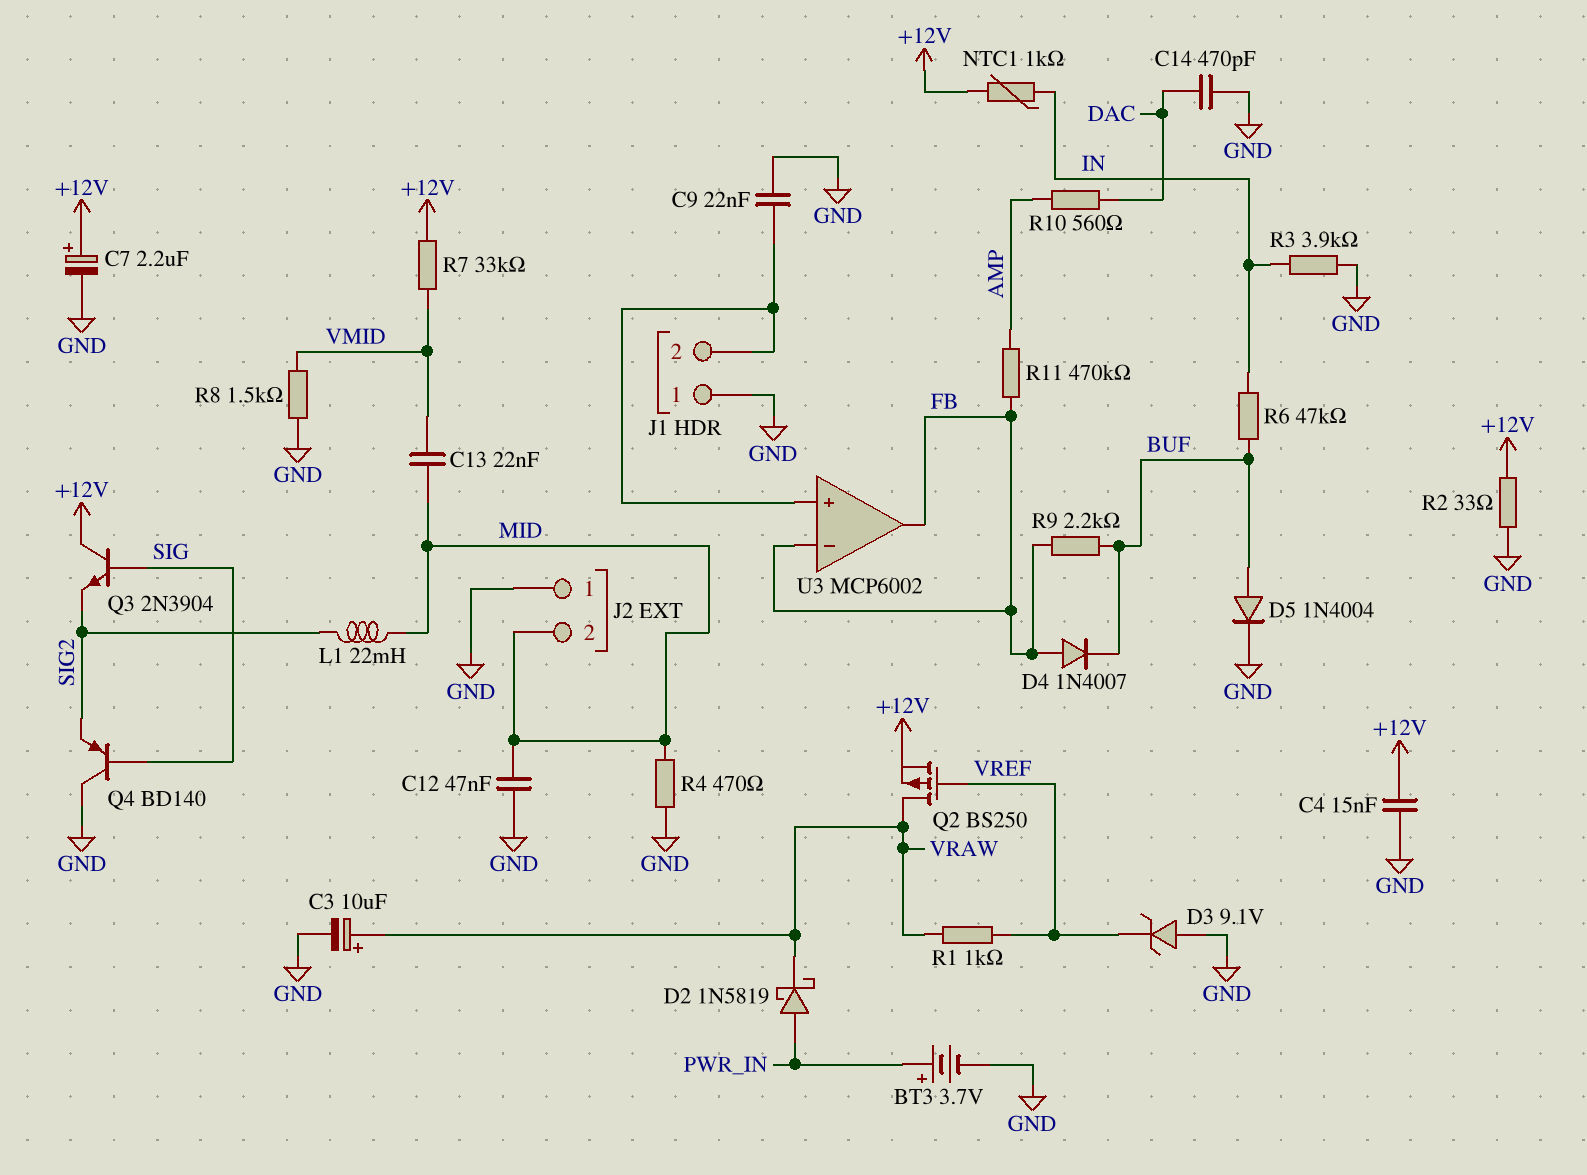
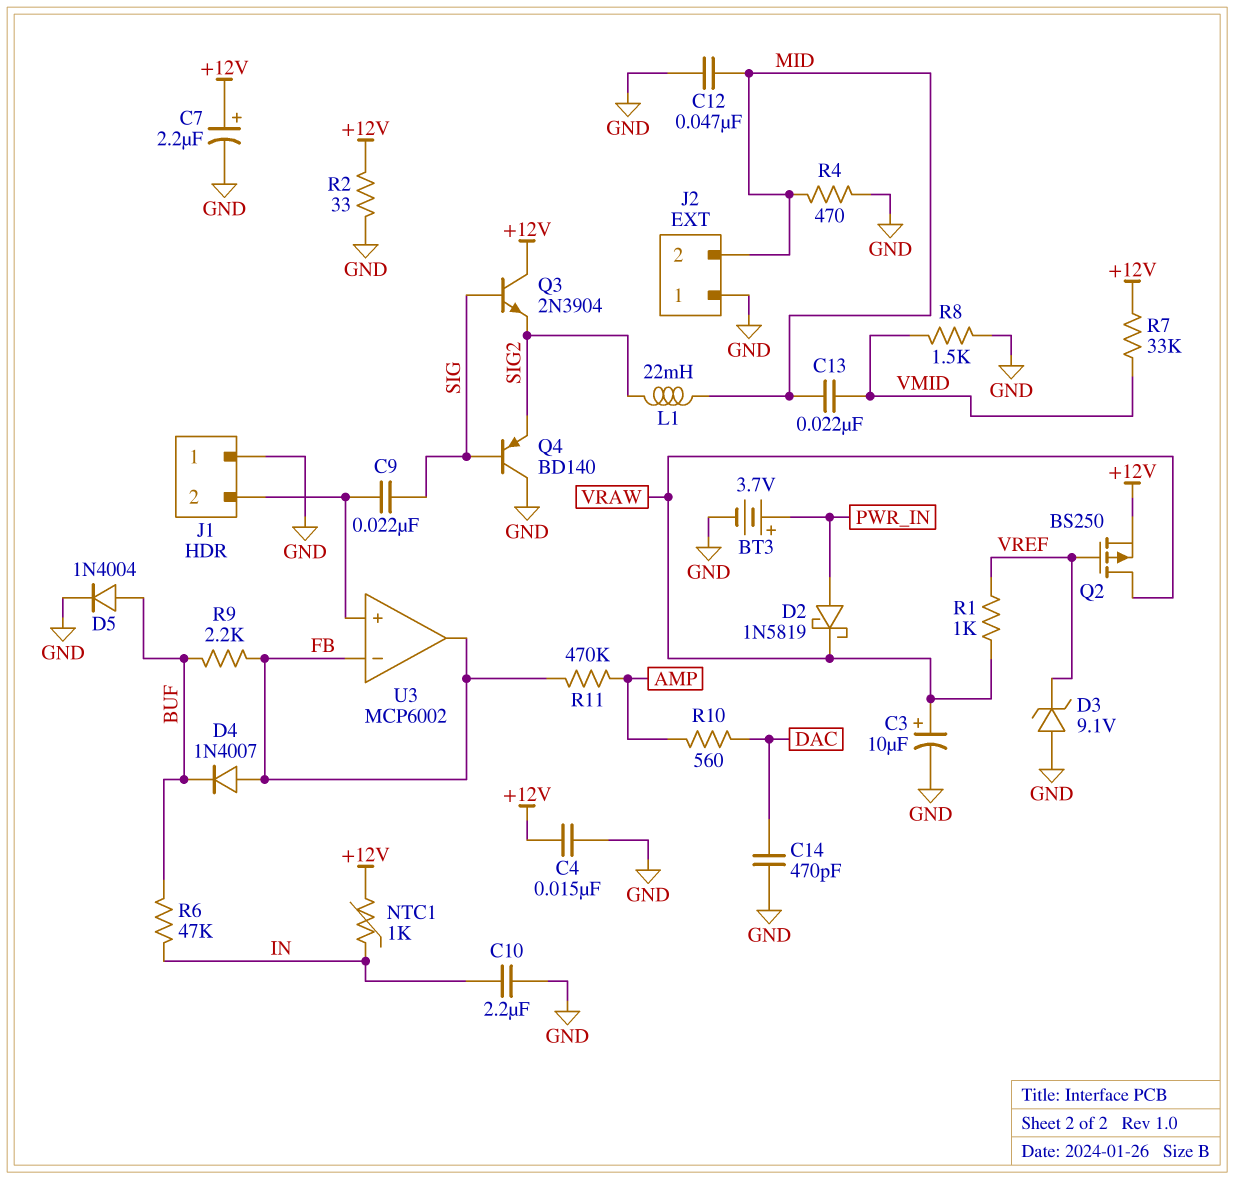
C9: 22nF (GND, J1/2) -> 22nF (J1/2, SIG)
C10: none -> 2.2uF (GND, IN)
R3: 3.9k (GND, IN) -> none

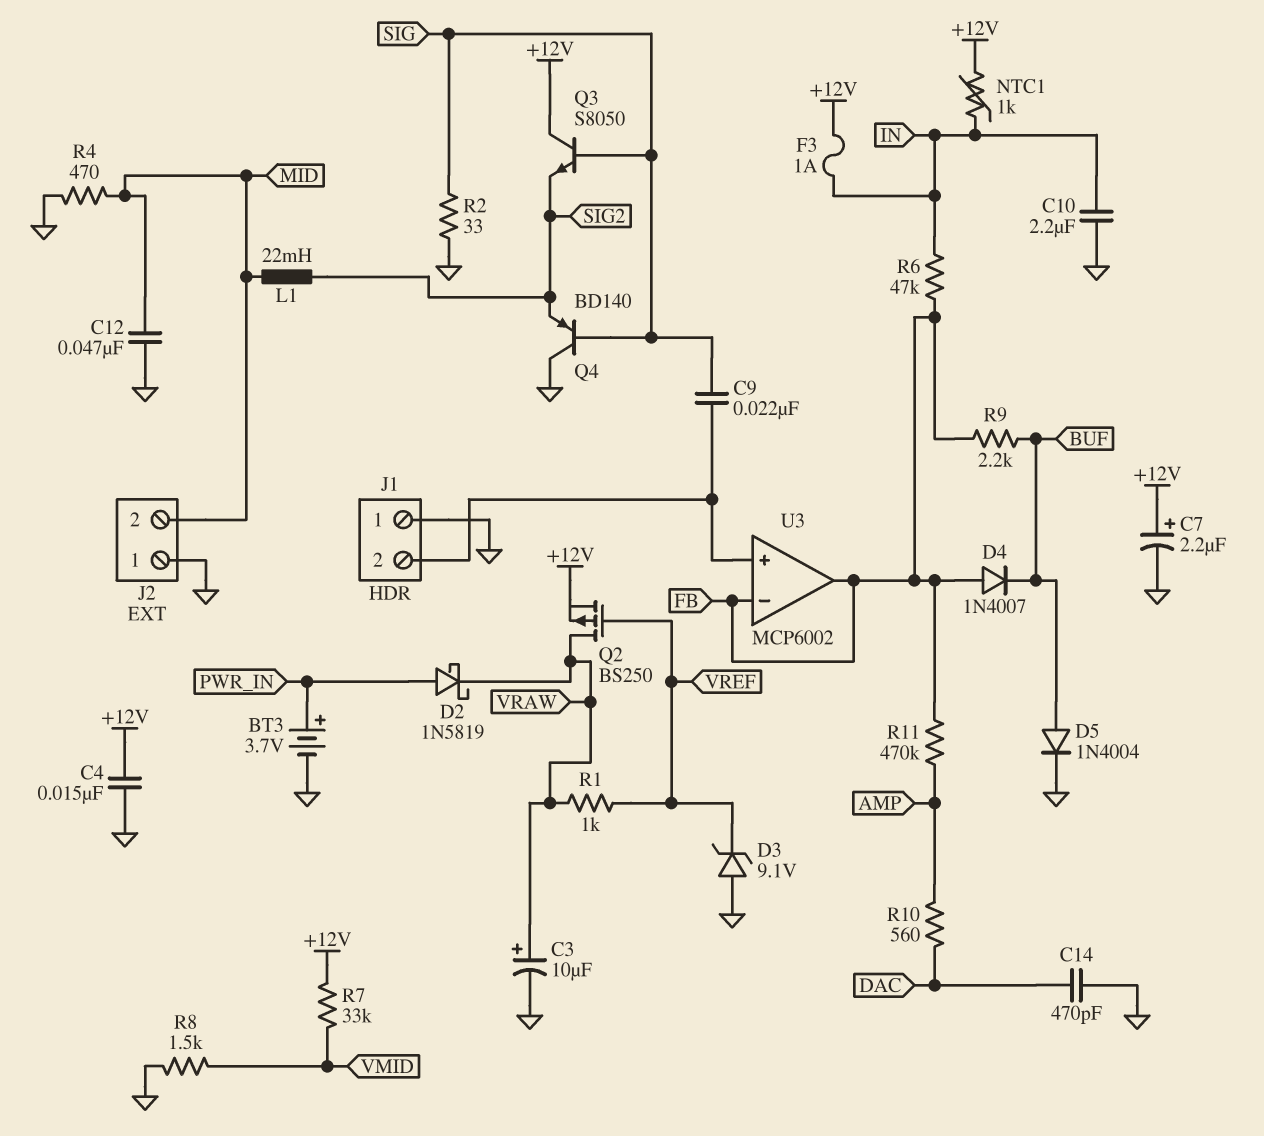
C13: 22nF (MID, VMID) -> none
F3: none -> 1A (+12V, IN)
Q3: NPN 2N3904 (B SIG, C +12V, E SIG2) -> NPN S8050 (B SIG, C +12V, E SIG2)
R2: 33 (+12V, GND) -> 33 (GND, SIG)
R6: 47k (BUF, IN) -> 47k (FB, IN)

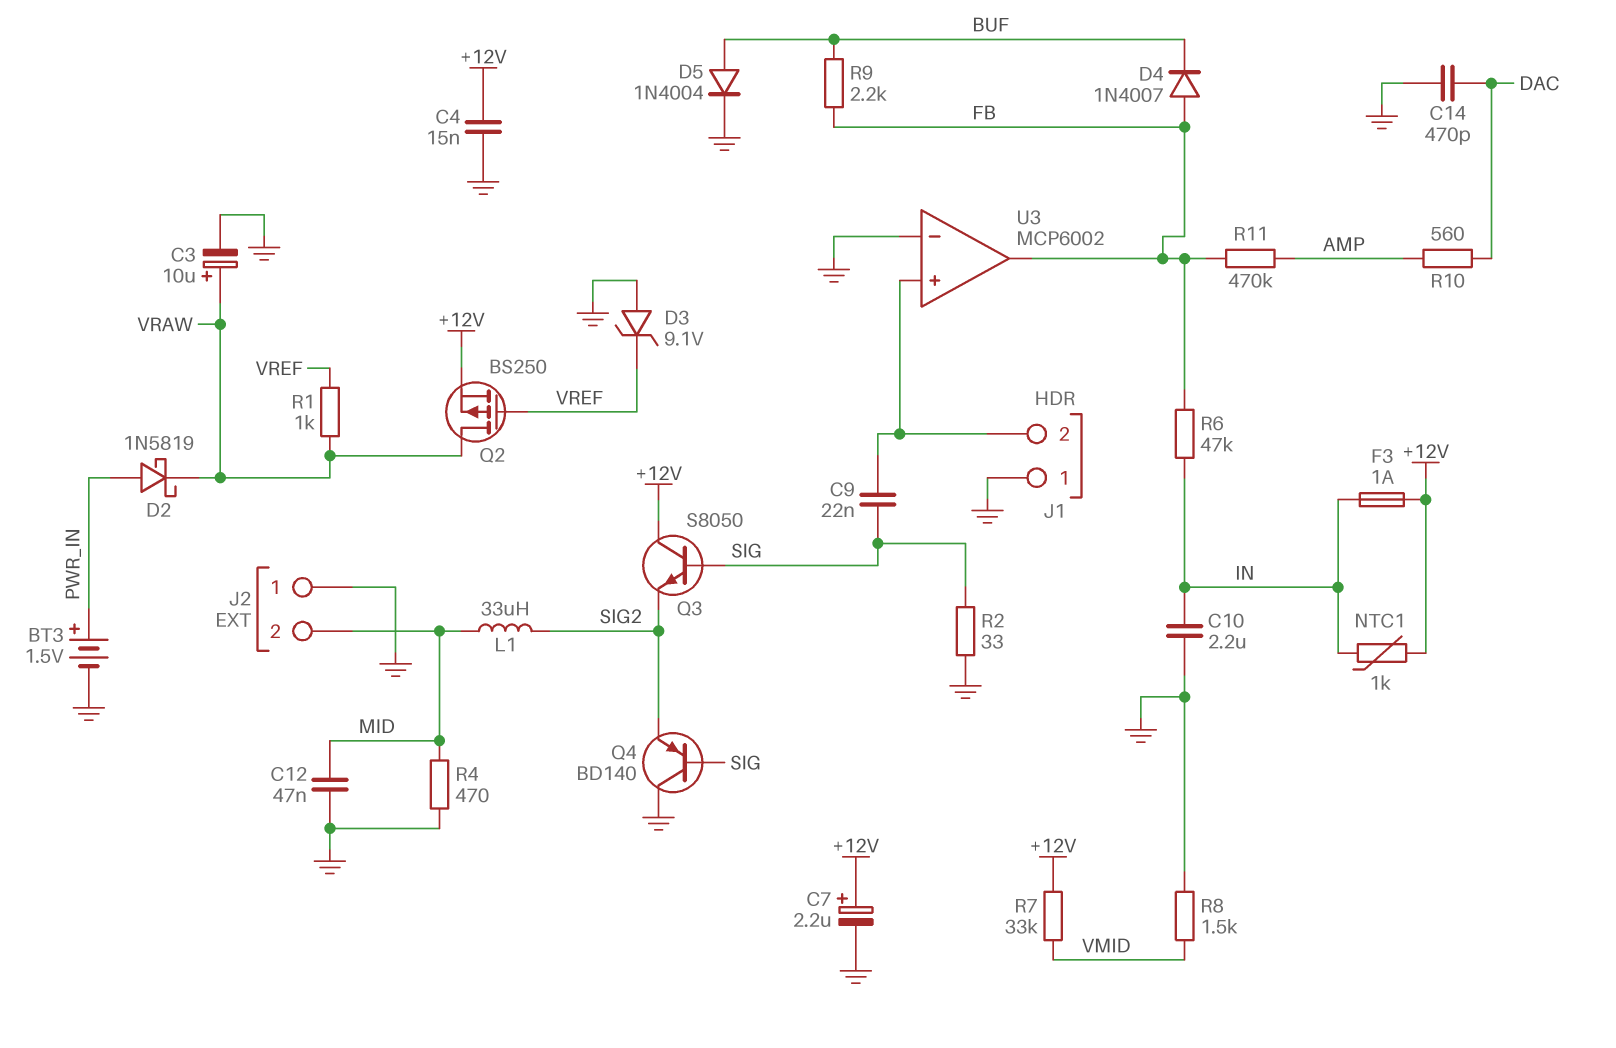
BT3: 3.7V (plus PWR_IN, minus GND) -> 1.5V (plus PWR_IN, minus GND)
L1: 22mH (MID, SIG2) -> 33uH (MID, SIG2)
U3 pin in-: FB -> GND

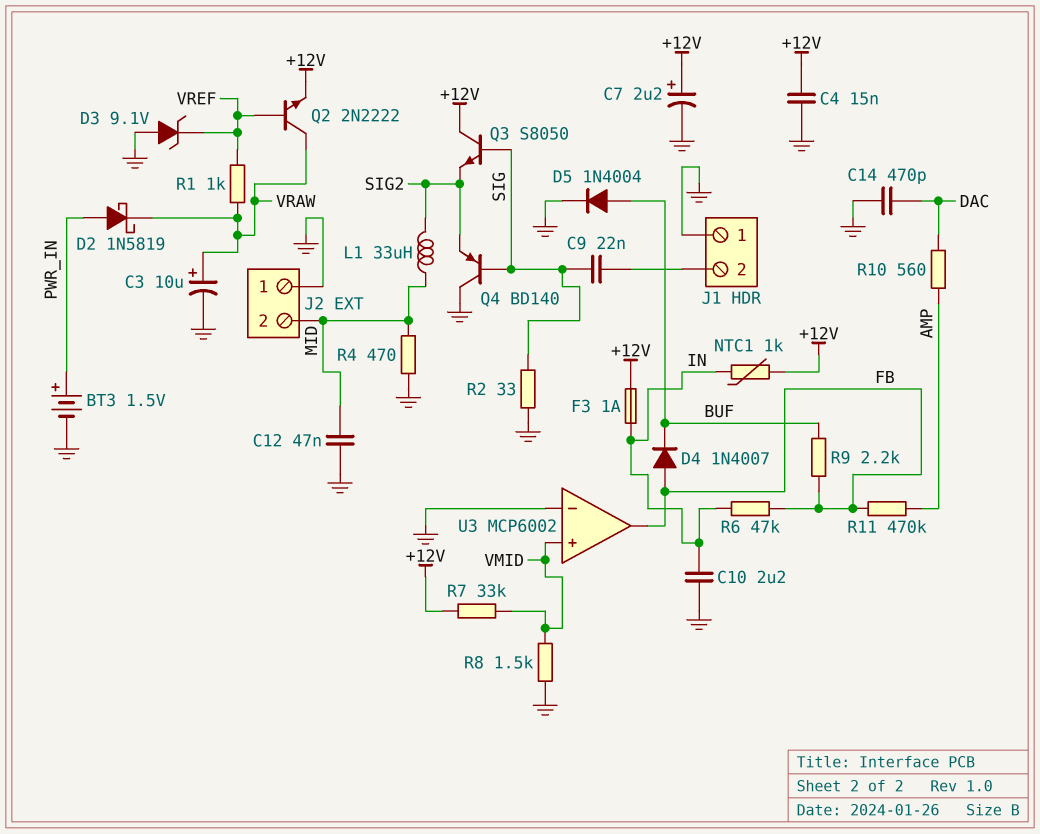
Q2: PMOS BS250 (G VREF, D VRAW, S +12V) -> NPN 2N2222 (B VREF, C VRAW, E +12V)
U3 pin in+: J1/2 -> VMID

